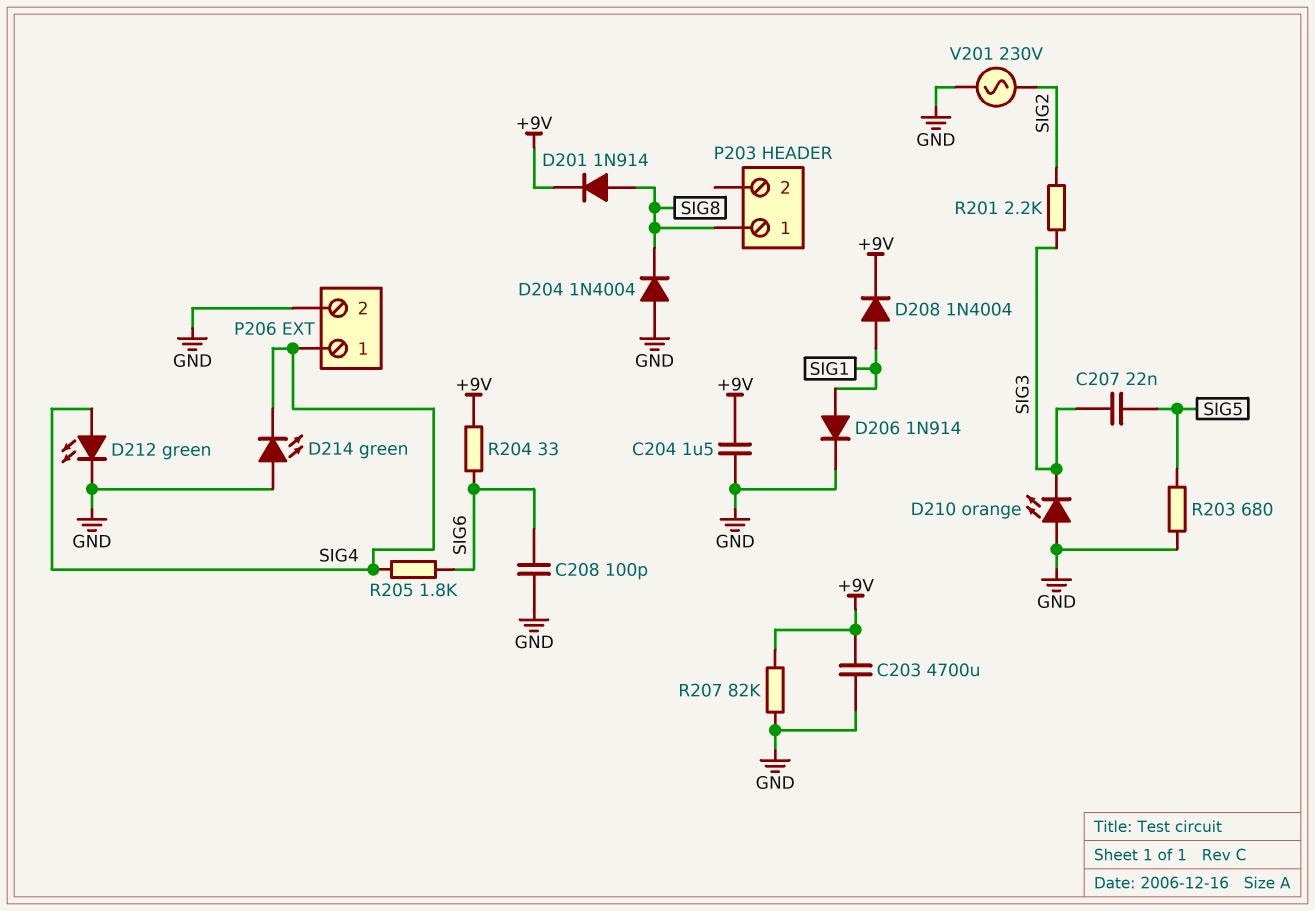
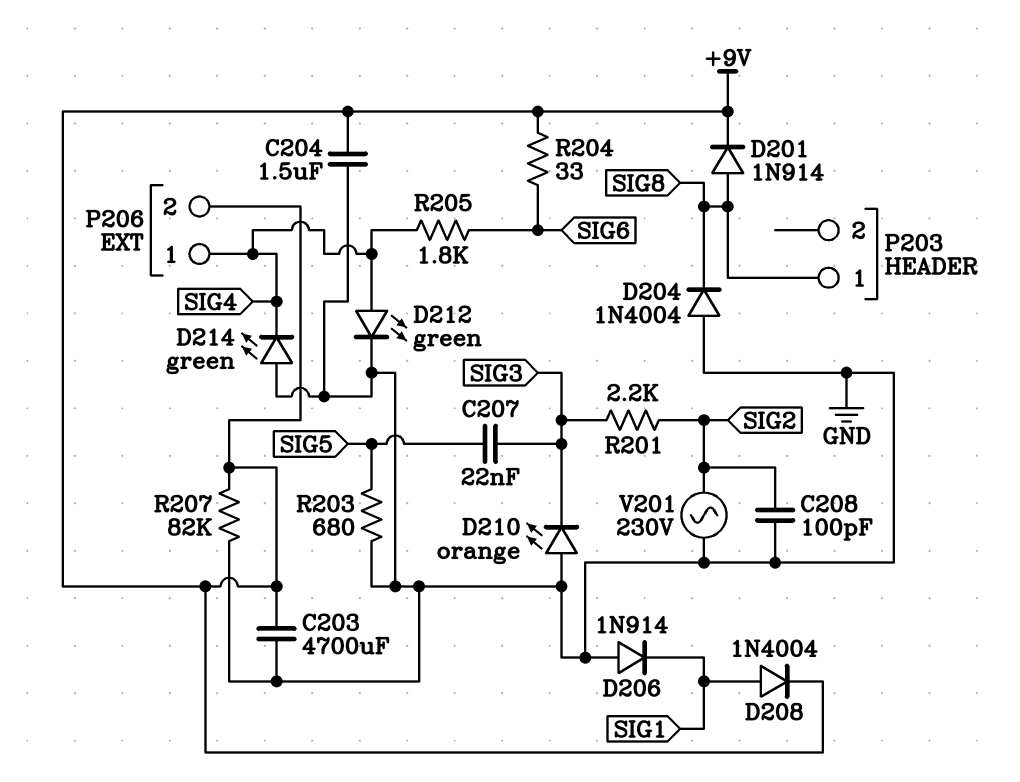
C208: 100pF (GND, SIG6) -> 100pF (GND, SIG2)
D206: diode 1N914 (A SIG1, K GND) -> diode 1N914 (A GND, K SIG1)
P206 pin 2: GND -> +9V

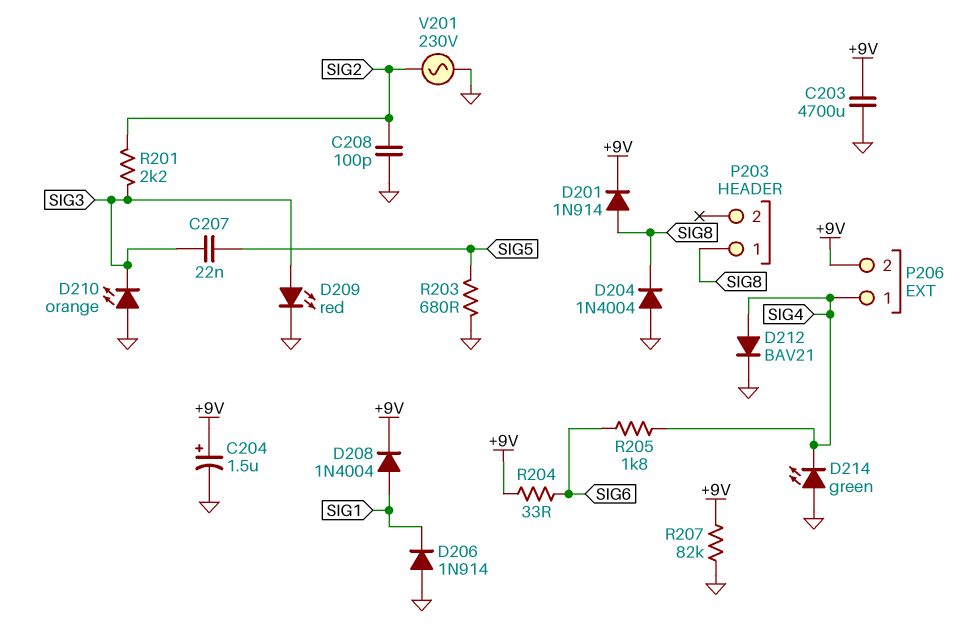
C204: 1.5uF (+9V, GND) -> 1.5uF (plus +9V, minus GND)
D209: none -> LED red (A SIG3, K GND)
D212: LED green (A SIG4, K GND) -> diode BAV21 (A SIG4, K GND)

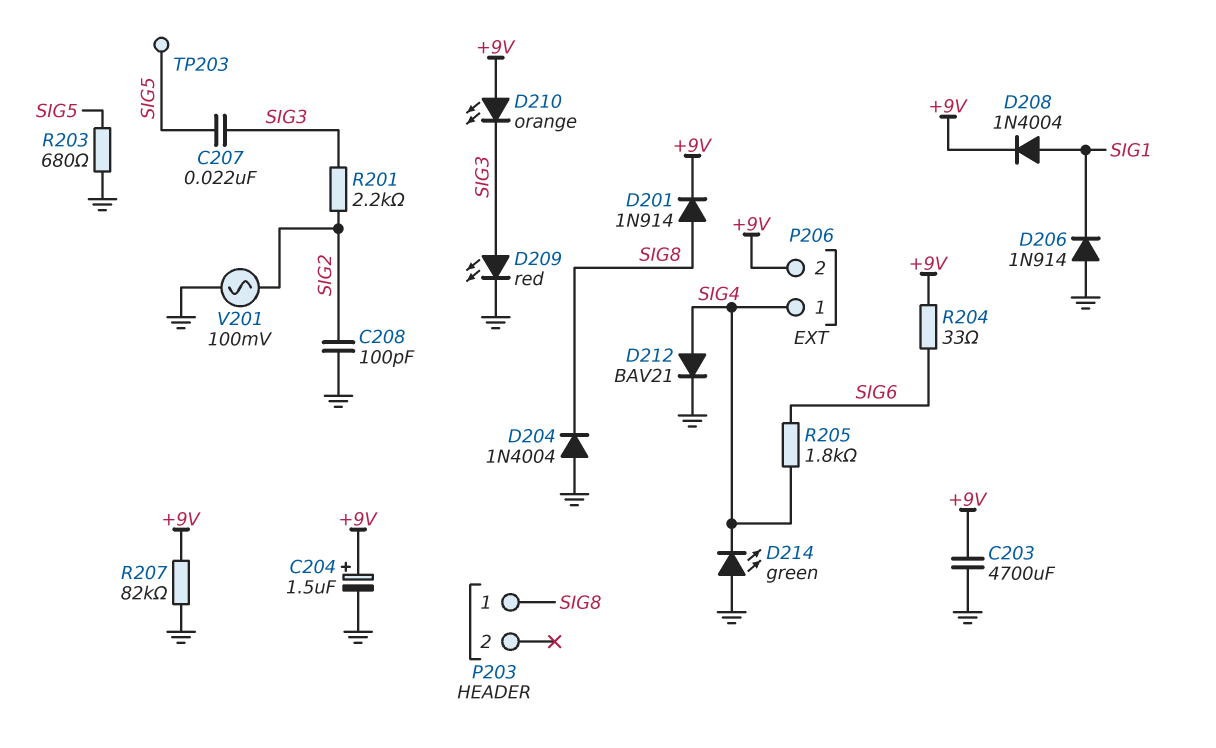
D210: LED orange (A GND, K SIG3) -> LED orange (A +9V, K SIG3)
TP203: none -> test point (SIG5)
V201: AC 230V (GND, SIG2) -> AC 100mV (GND, SIG2)

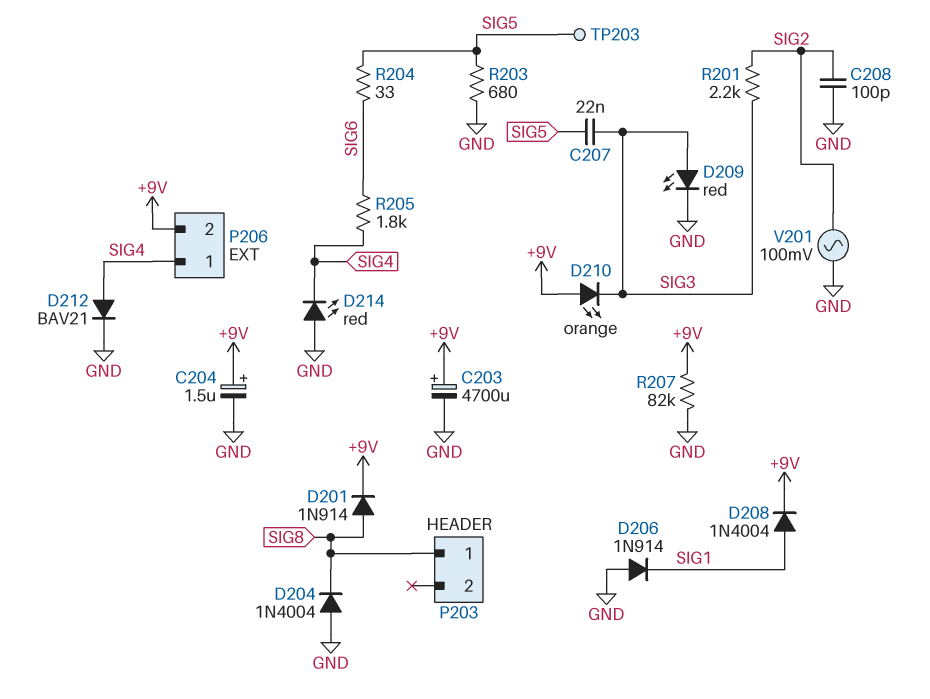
C203: 4700uF (+9V, GND) -> 4700uF (plus +9V, minus GND)
D214: LED green (A GND, K SIG4) -> LED red (A GND, K SIG4)
R204: 33 (+9V, SIG6) -> 33 (SIG5, SIG6)

